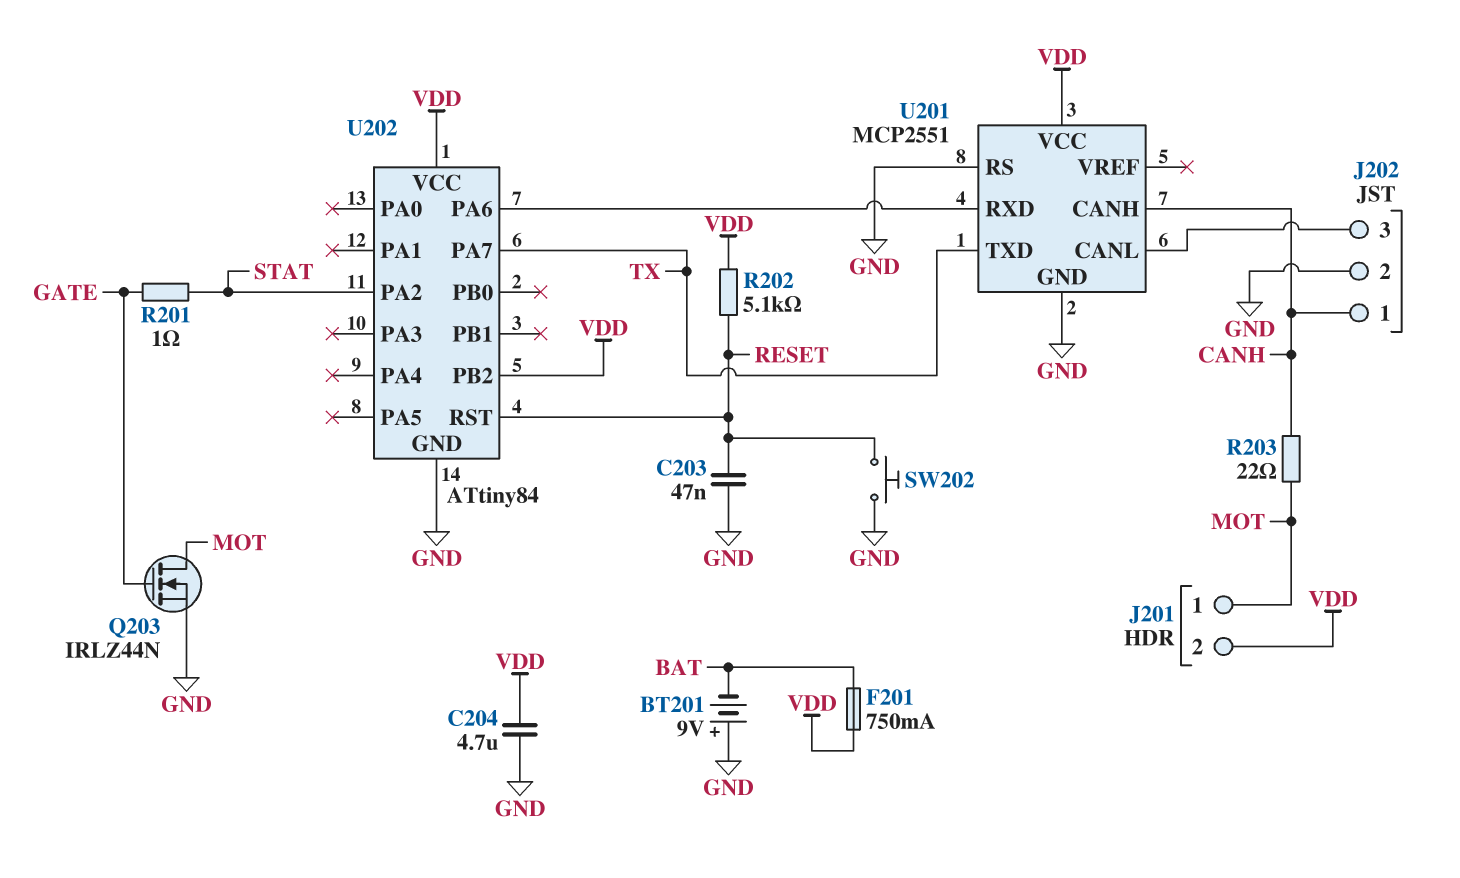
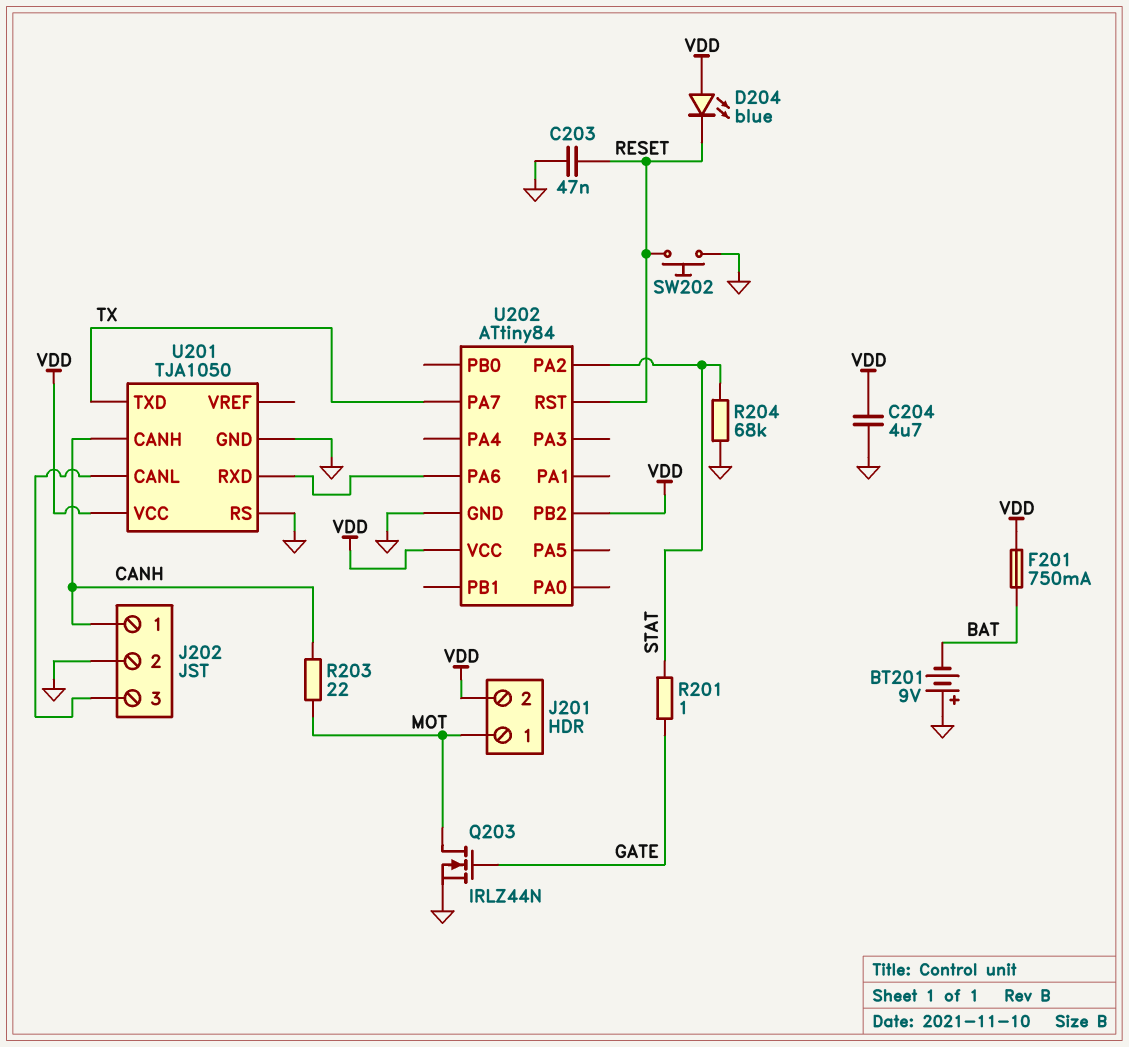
D204: none -> LED blue (A VDD, K RESET)
R202: 5.1k (RESET, VDD) -> none
R204: none -> 68k (GND, STAT)
U201: MCP2551 -> TJA1050

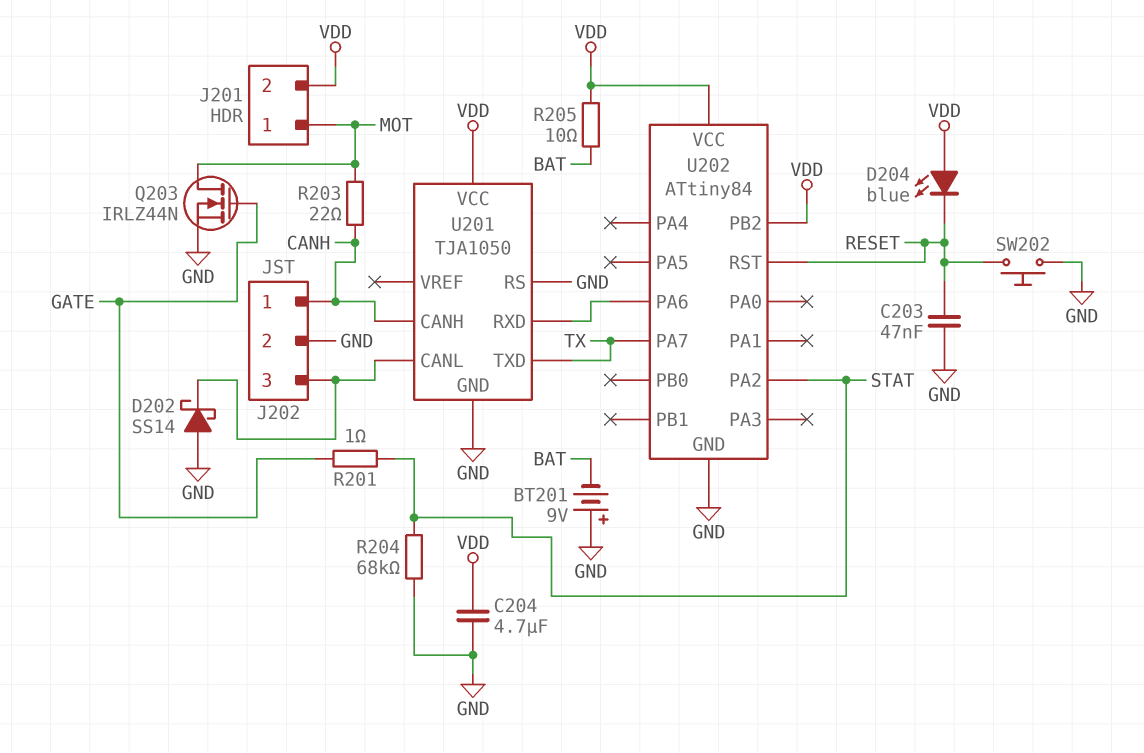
D202: none -> schottky SS14 (A GND, K J202/3)
F201: 750mA (BAT, VDD) -> none
R205: none -> 10 (BAT, VDD)

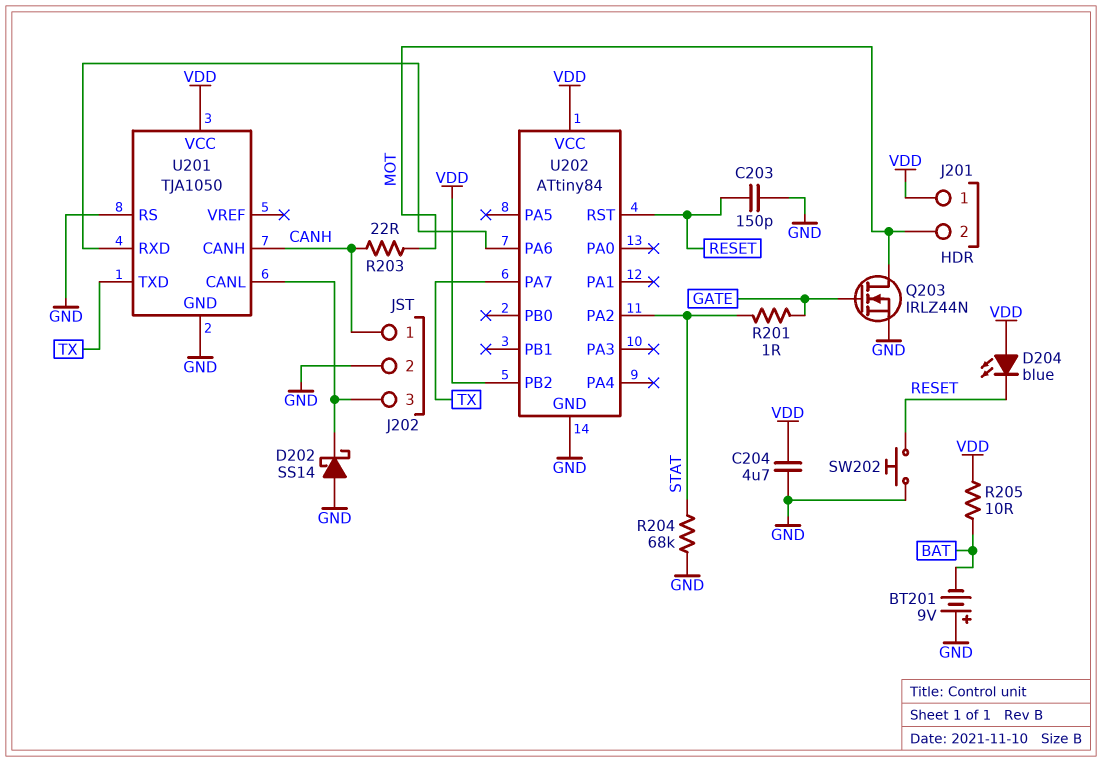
C203: 47nF (GND, RESET) -> 150pF (GND, RESET)
J201 pin 1: MOT -> VDD
J201 pin 2: VDD -> MOT

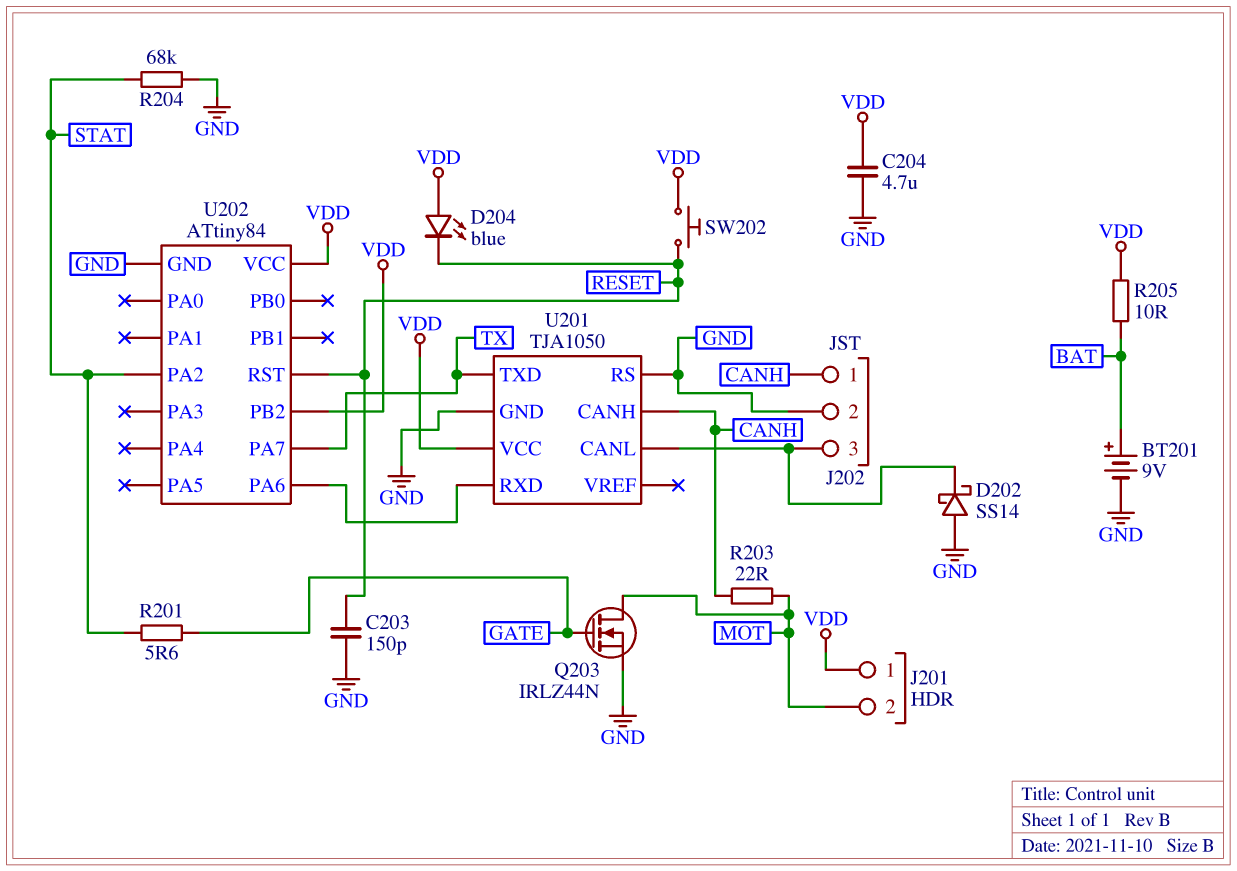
BT201: 9V (plus GND, minus BAT) -> 9V (plus BAT, minus GND)
R201: 1 (GATE, STAT) -> 5.6 (GATE, STAT)
SW202: button (GND, RESET) -> button (RESET, VDD)

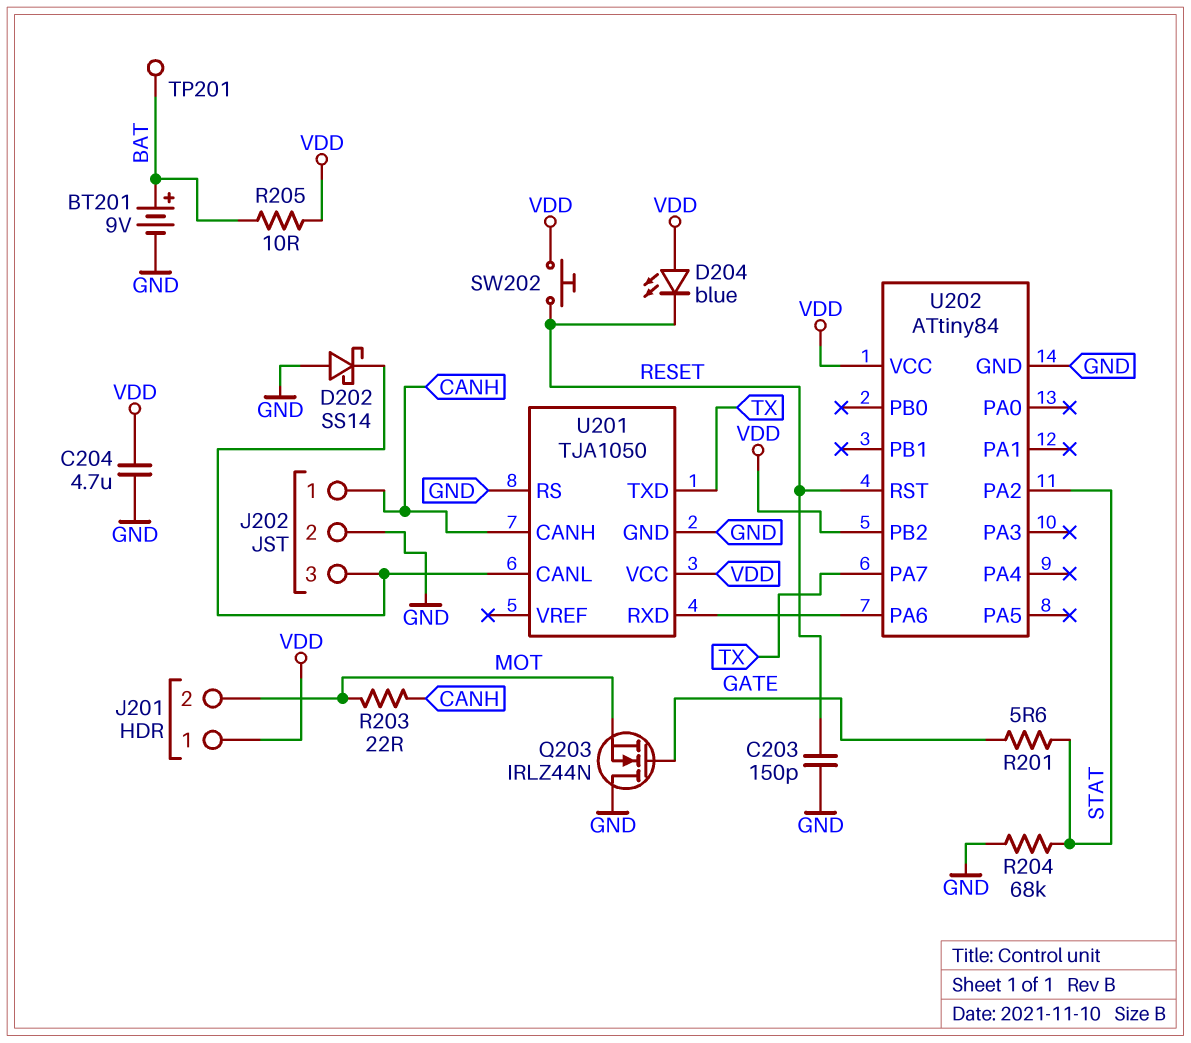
Q203: NMOS IRLZ44N (G GATE, D MOT, S GND) -> NMOS IRLZ44N (G GATE, D GND, S MOT)
TP201: none -> test point (BAT)

